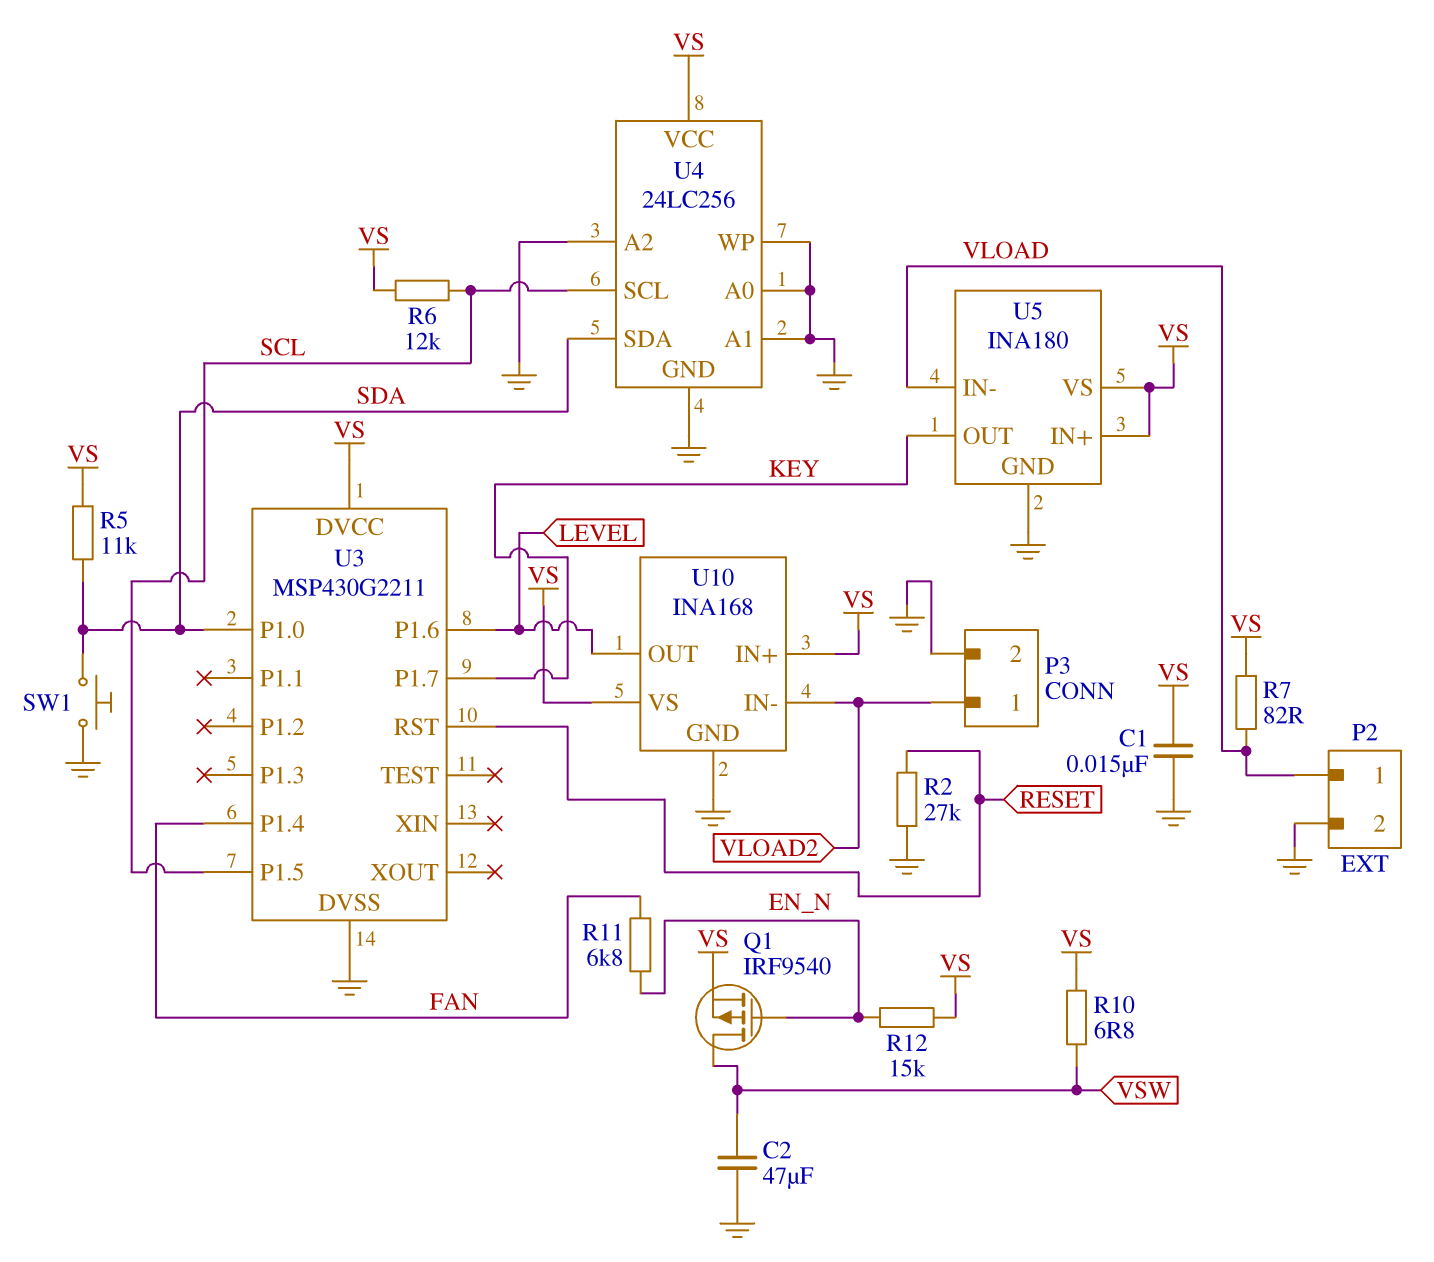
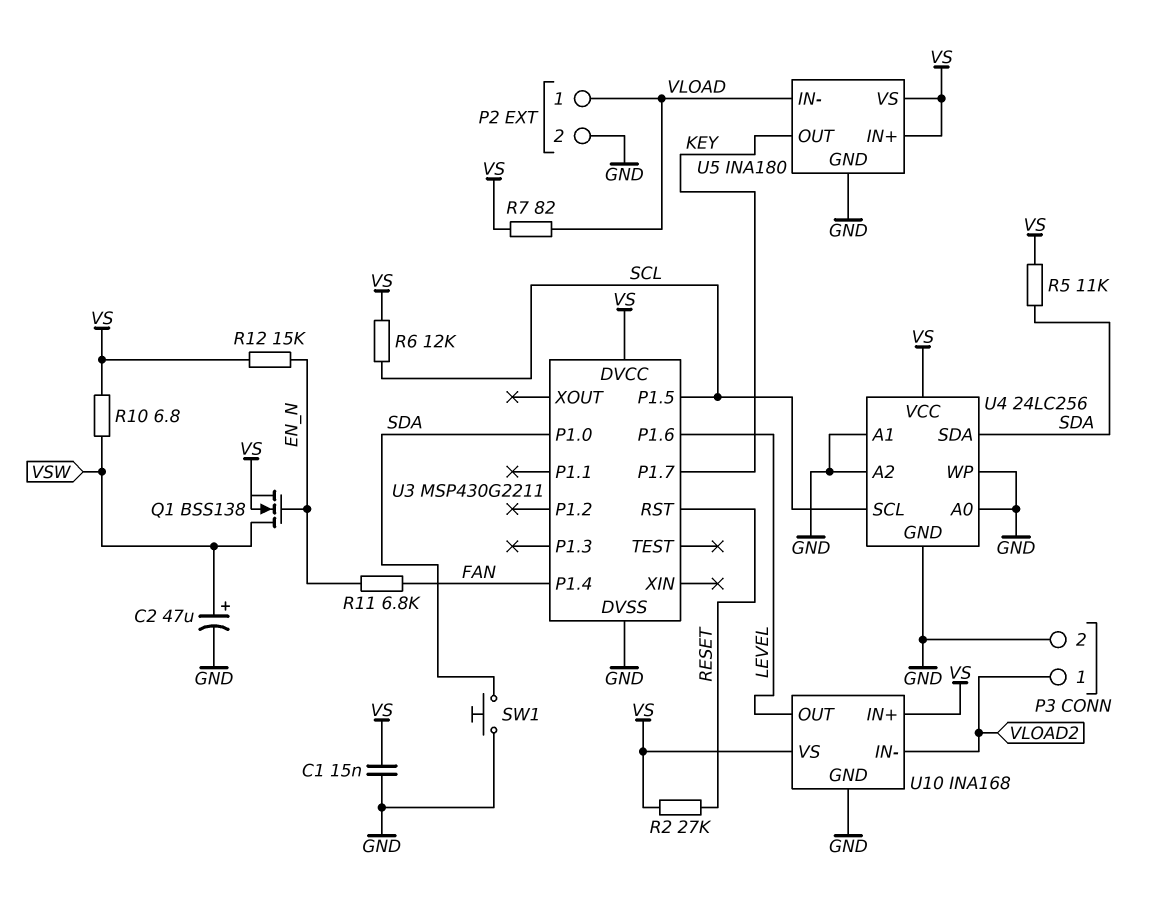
C2: 47uF (GND, VSW) -> 47uF (plus VSW, minus GND)
Q1: PMOS IRF9540 (G EN_N, D VSW, S VS) -> NMOS BSS138 (G EN_N, D VSW, S VS)
R2: 27k (GND, RESET) -> 27k (RESET, VS)

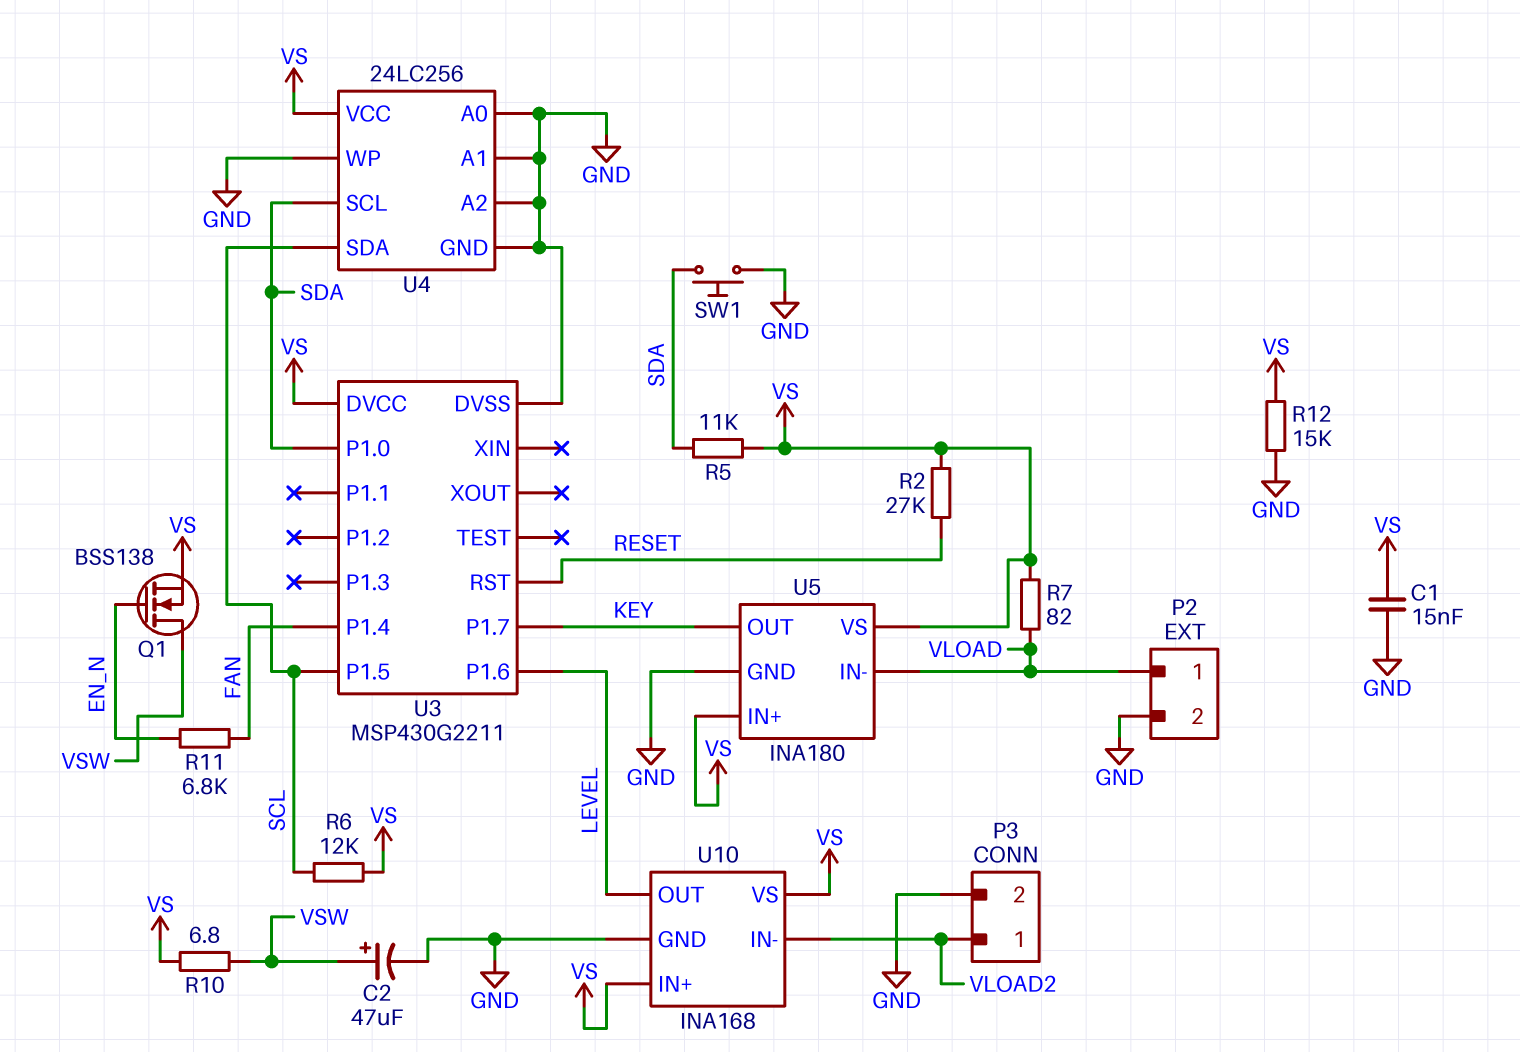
R12: 15k (EN_N, VS) -> 15k (GND, VS)
U4 pin SCL: SCL -> SDA
U4 pin SDA: SDA -> SCL

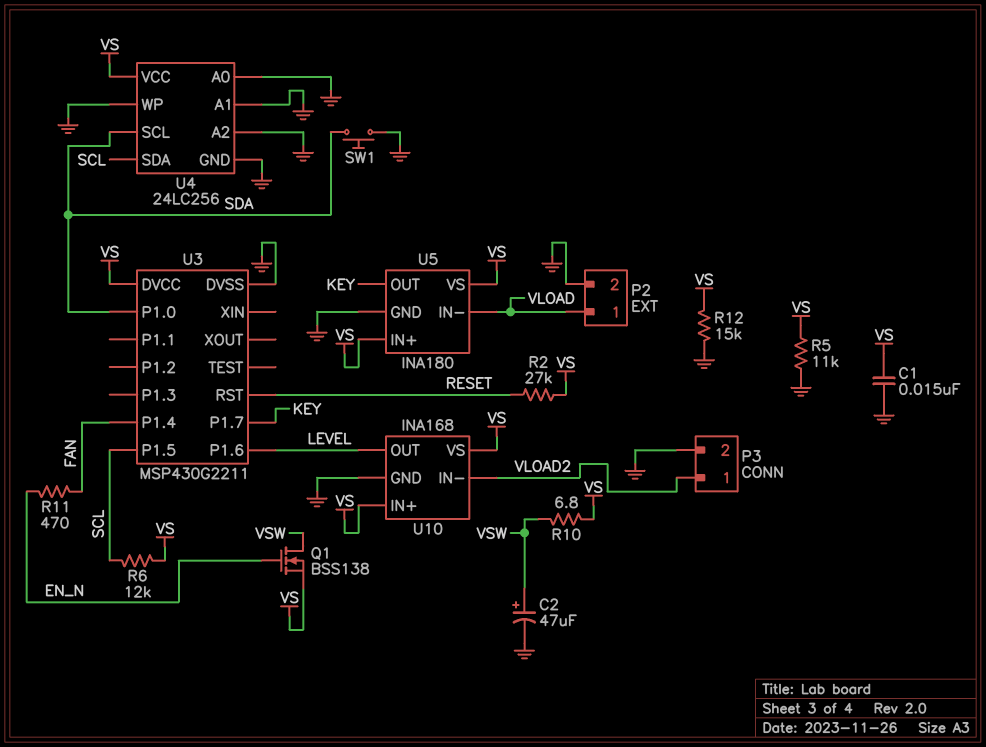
R5: 11k (SDA, VS) -> 11k (GND, VS)
R7: 82 (VLOAD, VS) -> none
R11: 6.8k (EN_N, FAN) -> 470 (EN_N, FAN)

